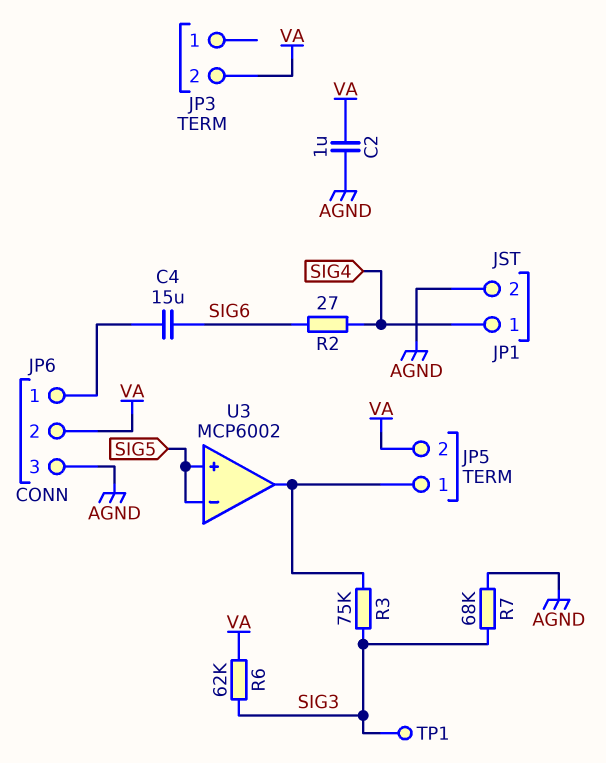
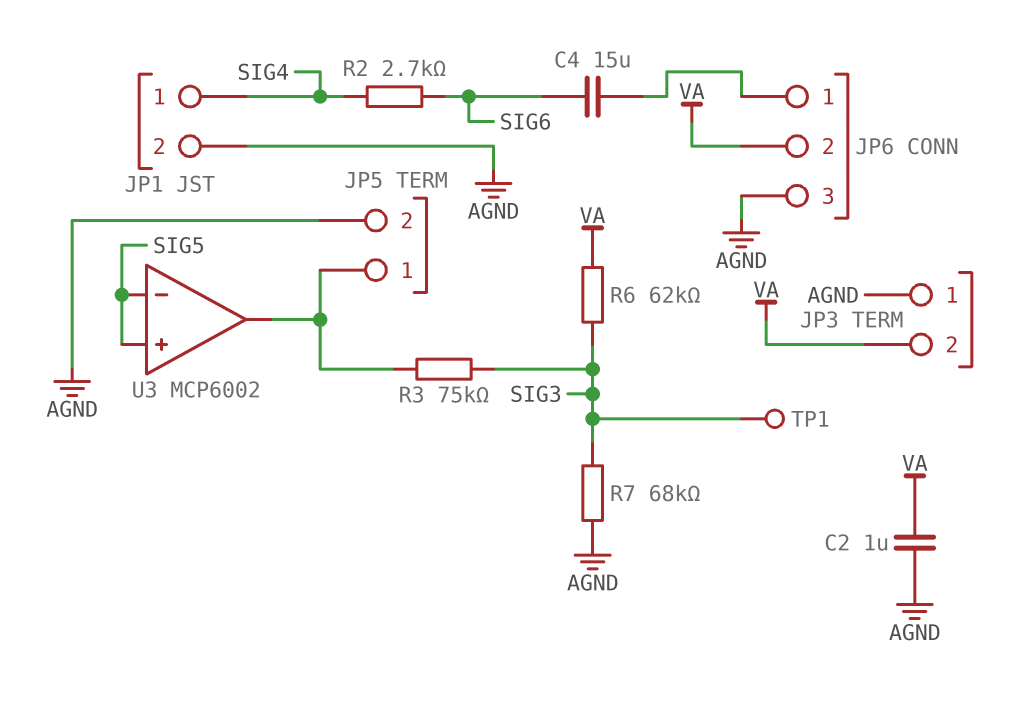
JP3 pin 1: none -> AGND
JP5 pin 2: VA -> AGND
R2: 27 (SIG4, SIG6) -> 2.7k (SIG4, SIG6)

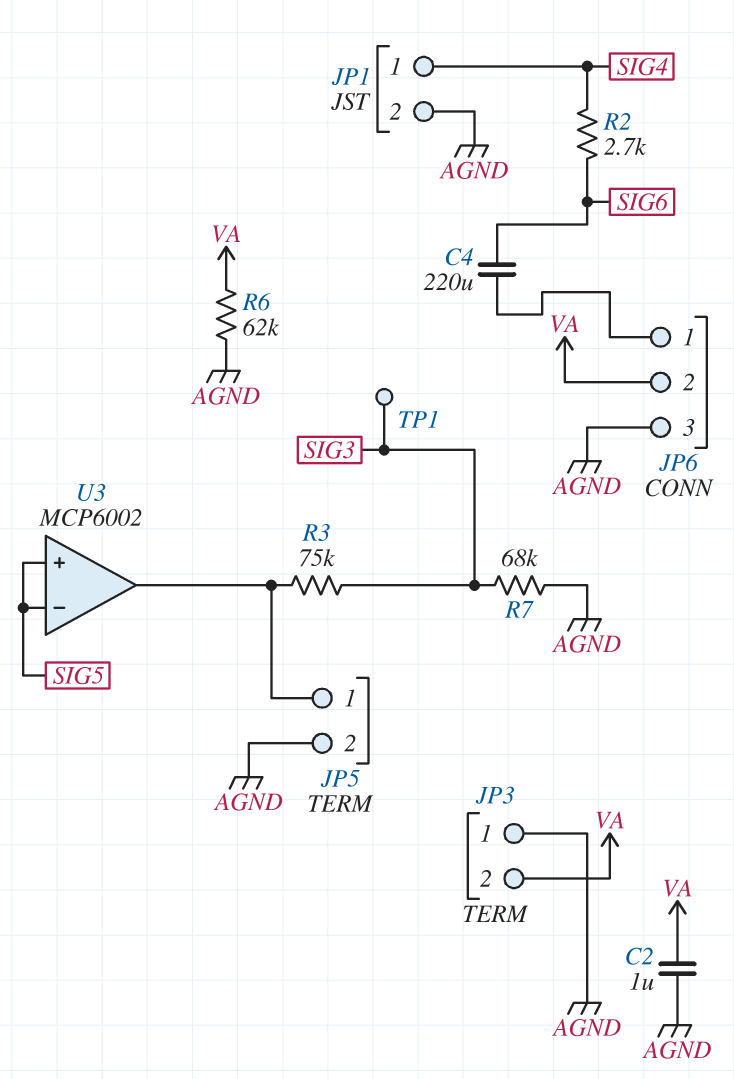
C4: 15uF (JP6/1, SIG6) -> 220uF (JP6/1, SIG6)
R6: 62k (SIG3, VA) -> 62k (AGND, VA)

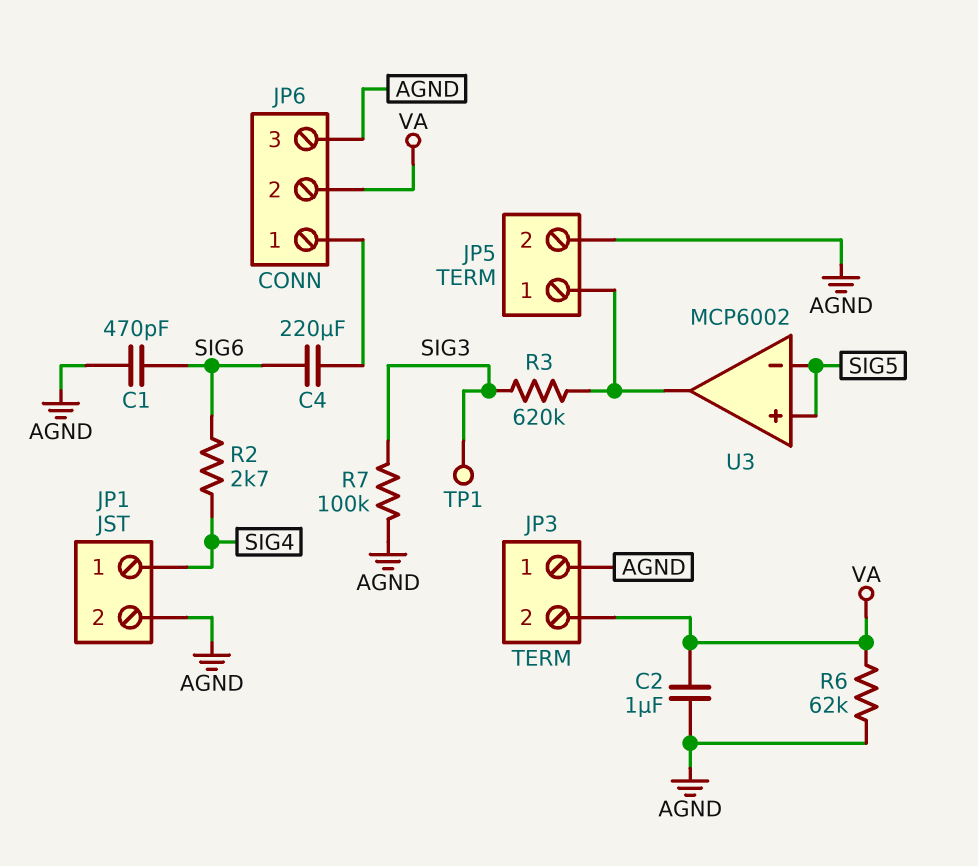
C1: none -> 470pF (AGND, SIG6)
R3: 75k (JP5/1, SIG3) -> 620k (JP5/1, SIG3)
R7: 68k (AGND, SIG3) -> 100k (AGND, SIG3)

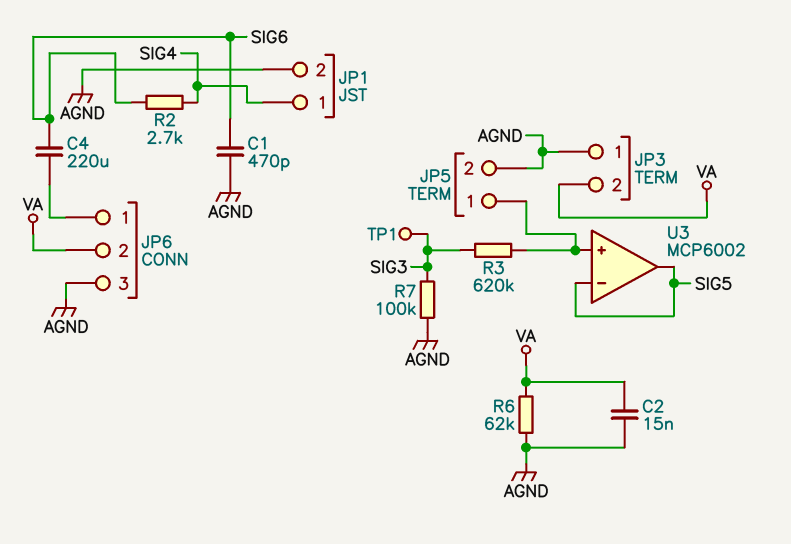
C2: 1uF (AGND, VA) -> 15nF (AGND, VA)
U3 pin in+: SIG5 -> JP5/1
U3 pin out: JP5/1 -> SIG5

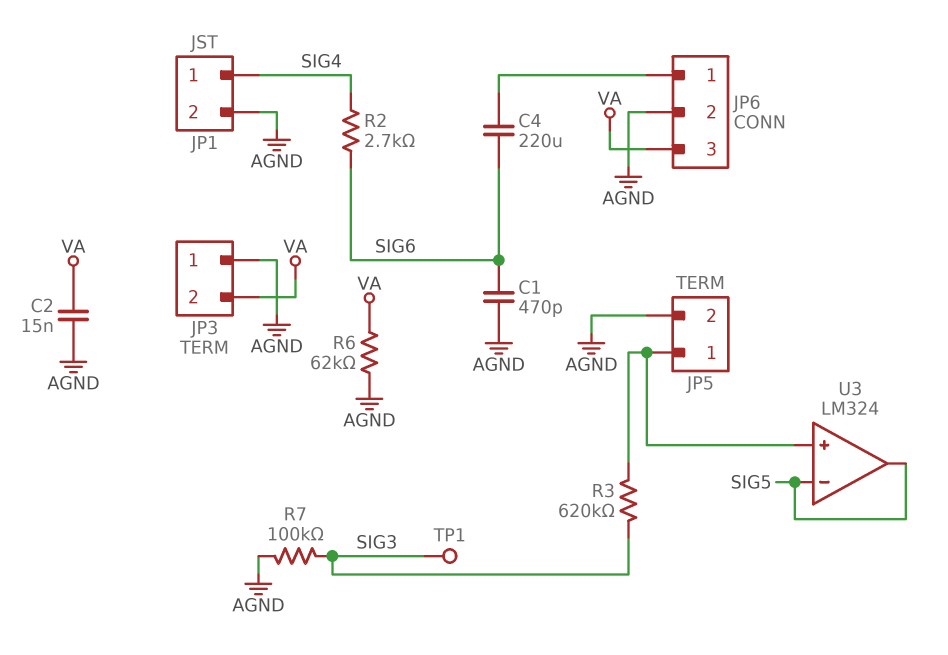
JP6 pin 2: VA -> AGND
JP6 pin 3: AGND -> VA
U3: MCP6002 -> LM324

